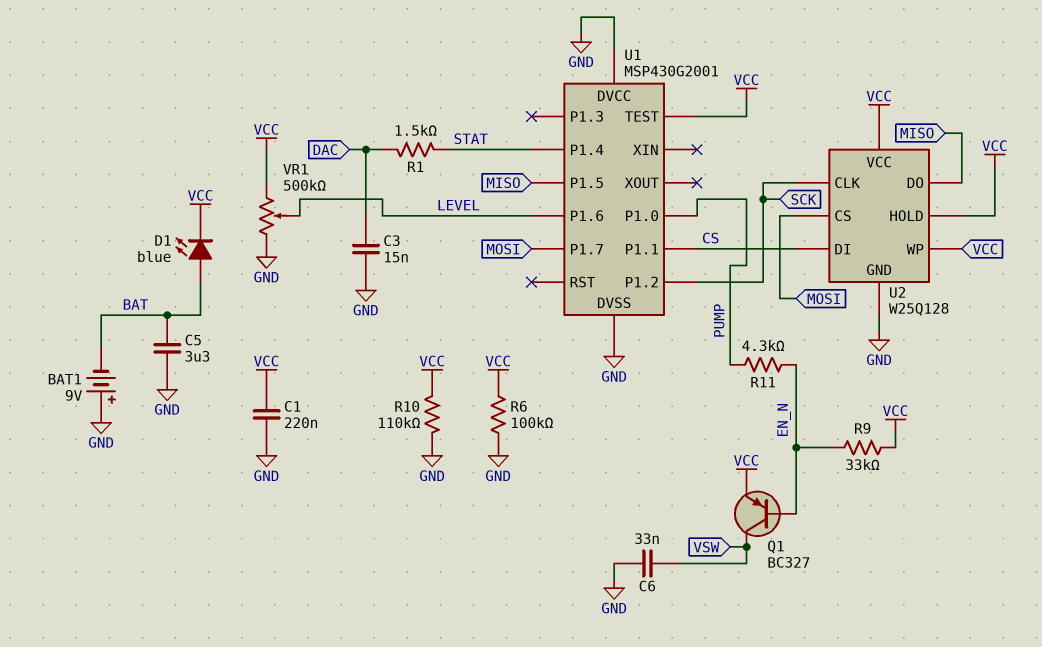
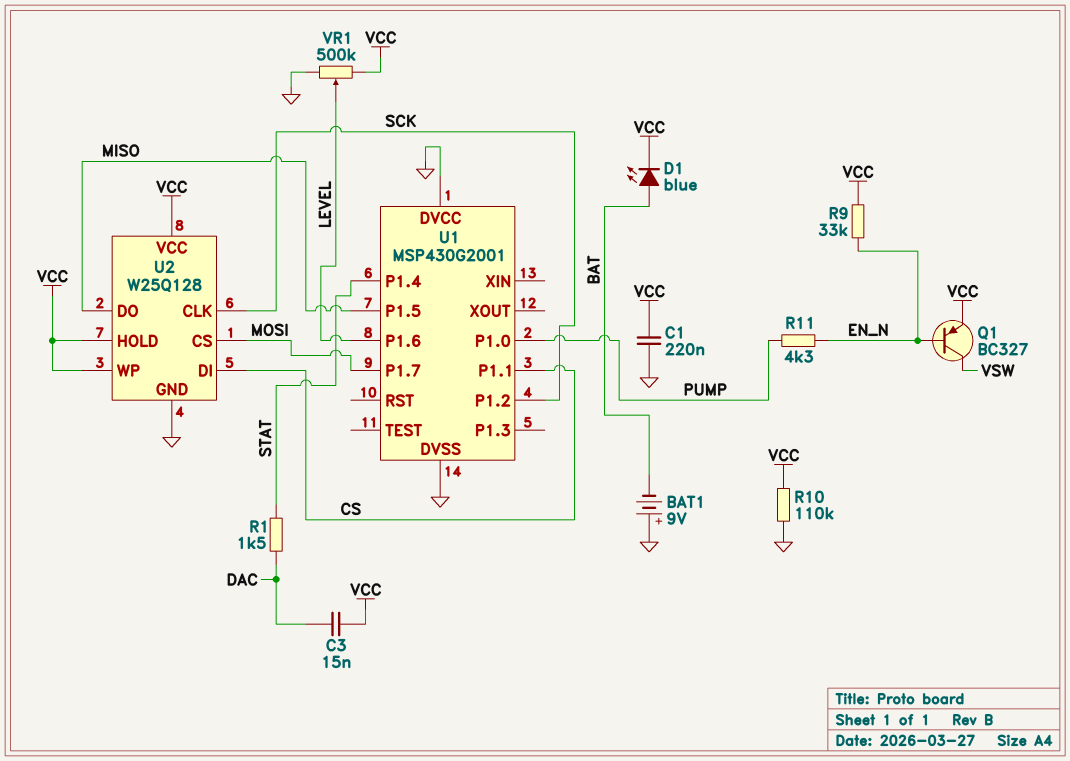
C3: 15nF (DAC, GND) -> 15nF (DAC, VCC)
C5: 3.3uF (BAT, GND) -> none
C6: 33nF (GND, VSW) -> none
R6: 100k (GND, VCC) -> none
U1 pin TEST: VCC -> none

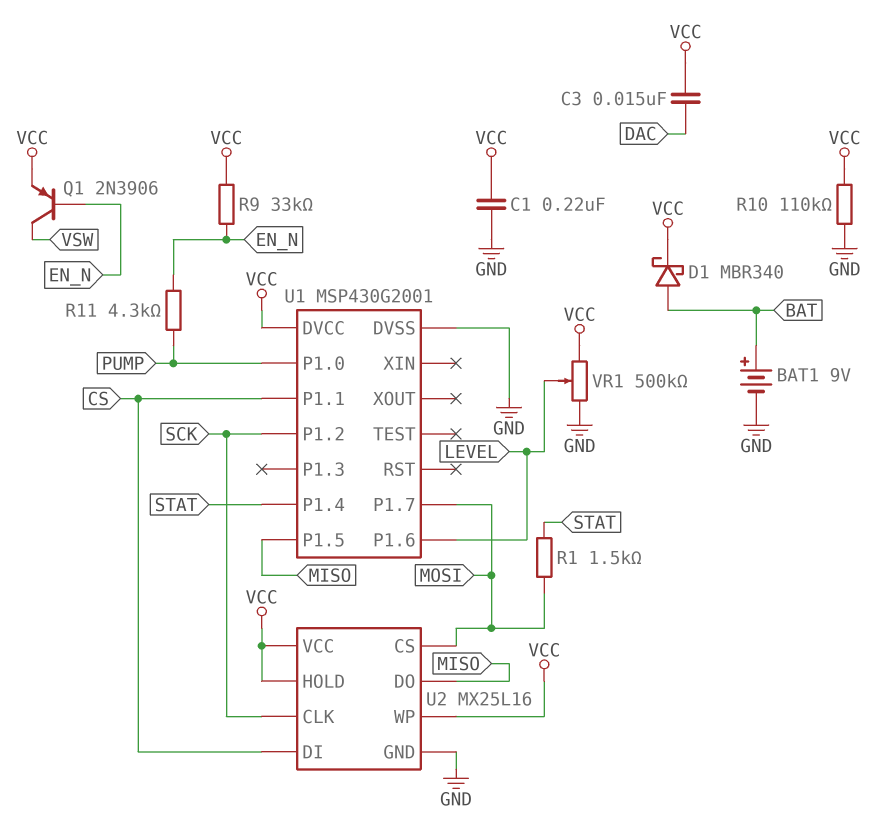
BAT1: 9V (plus GND, minus BAT) -> 9V (plus BAT, minus GND)
D1: LED blue (A BAT, K VCC) -> schottky MBR340 (A BAT, K VCC)
Q1: PNP BC327 (B EN_N, C VSW, E VCC) -> PNP 2N3906 (B EN_N, C VSW, E VCC)
R1: 1.5k (DAC, STAT) -> 1.5k (MOSI, STAT)
U1 pin DVCC: GND -> VCC
U2: W25Q128 -> MX25L16

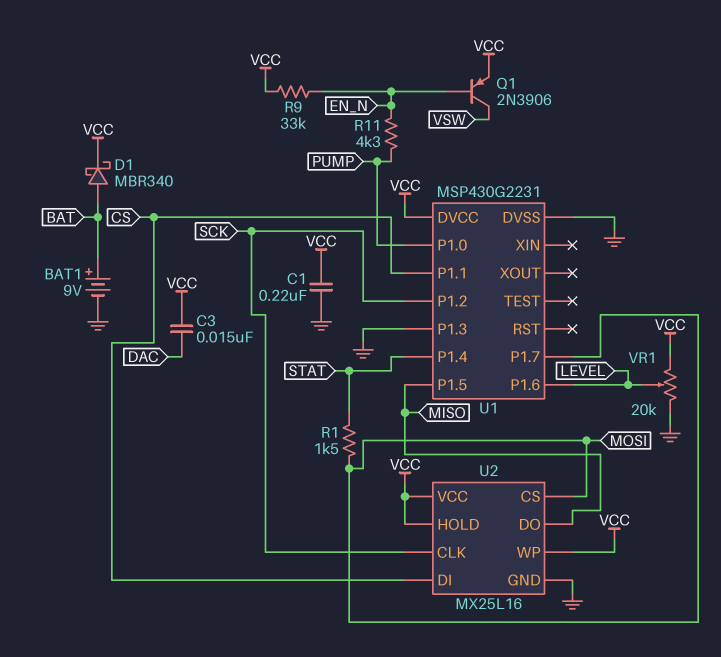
R10: 110k (GND, VCC) -> none
U1: MSP430G2001 -> MSP430G2231
U1 pin P1.3: none -> GND
VR1: 500k (GND, VCC, wiper LEVEL) -> 20k (GND, VCC, wiper LEVEL)

